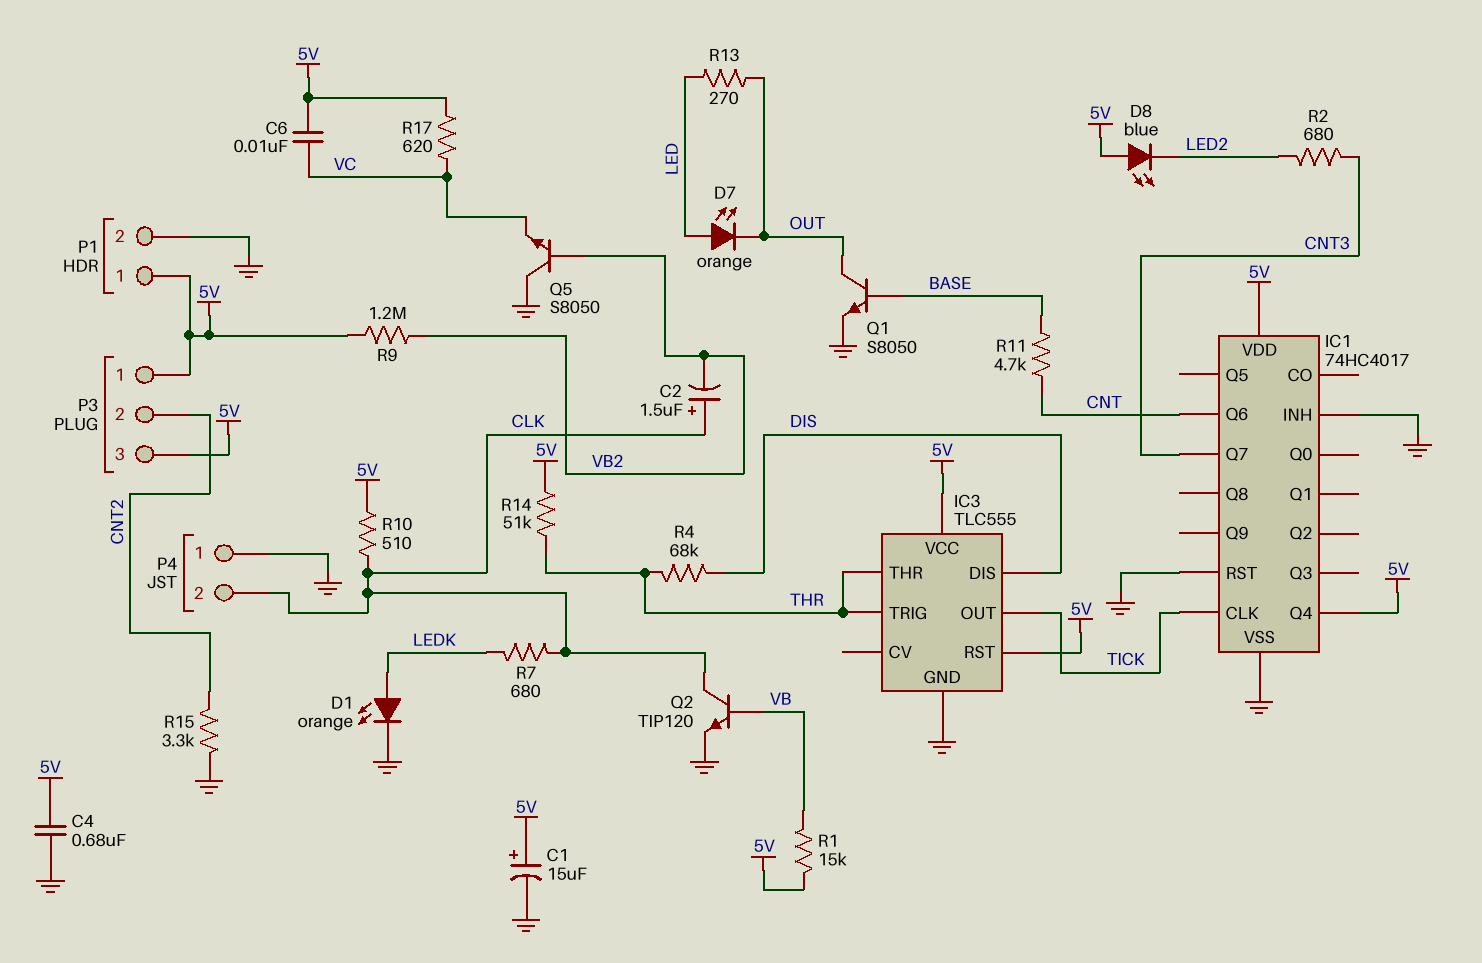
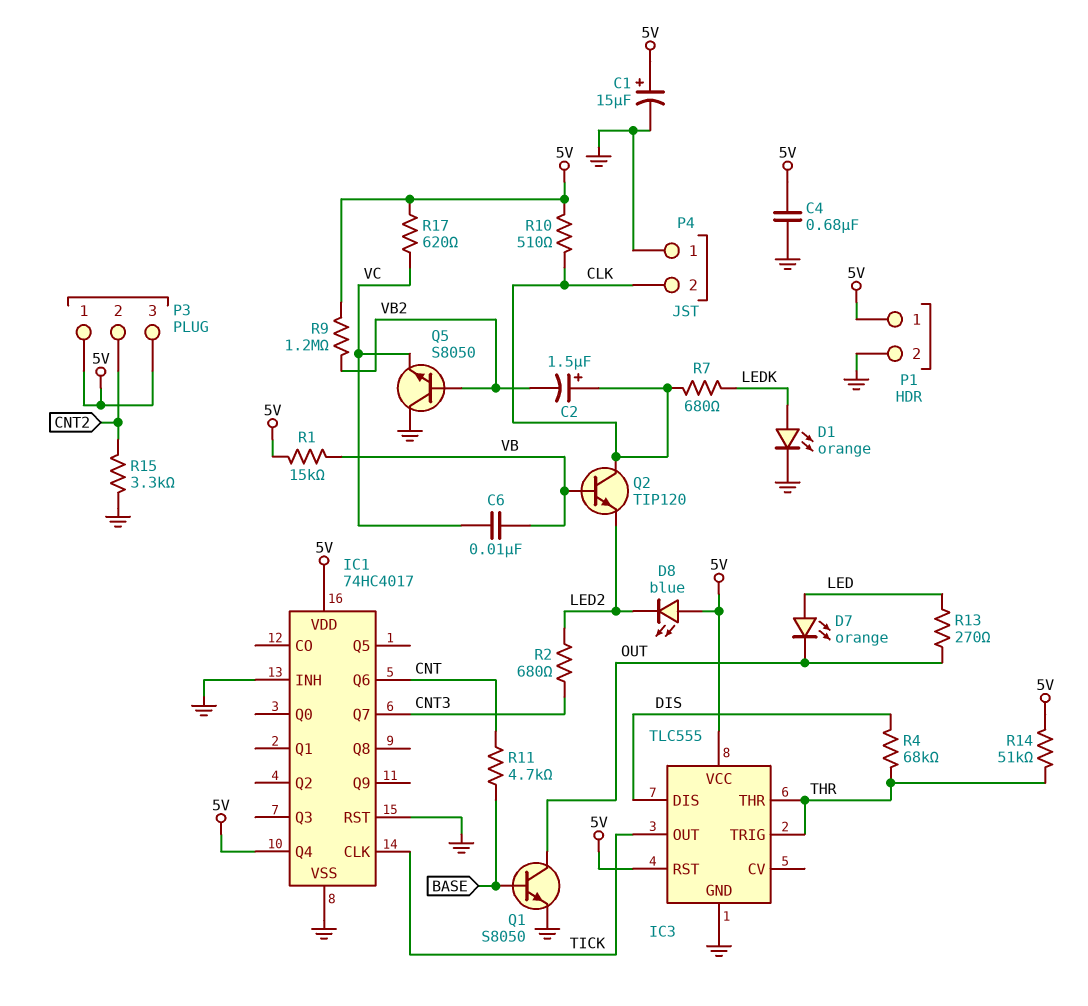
C6: 10nF (5V, VC) -> 10nF (VB, VC)
Q2: NPN TIP120 (B VB, C CLK, E GND) -> NPN TIP120 (B VB, C CLK, E LED2)

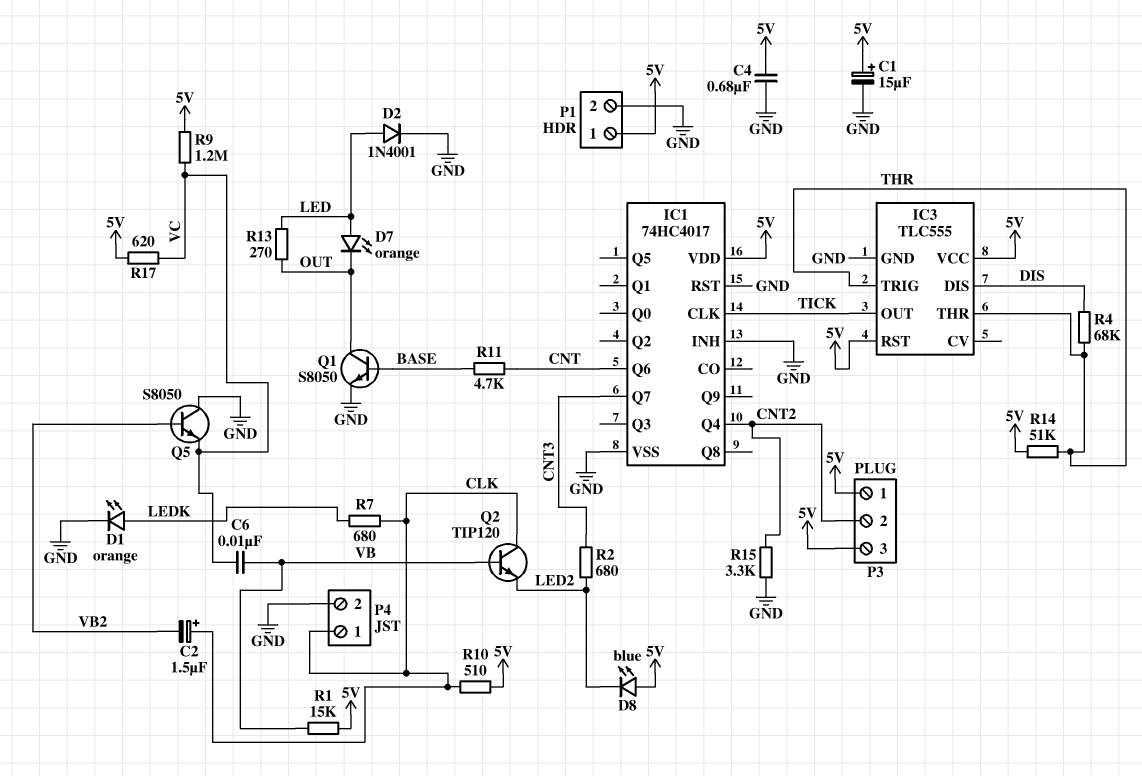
D2: none -> diode 1N4001 (A LED, K GND)
IC1 pin Q4: 5V -> CNT2
P4 pin 1: GND -> CLK
P4 pin 2: CLK -> GND
R9: 1.2M (5V, VB2) -> 1.2M (5V, VC)

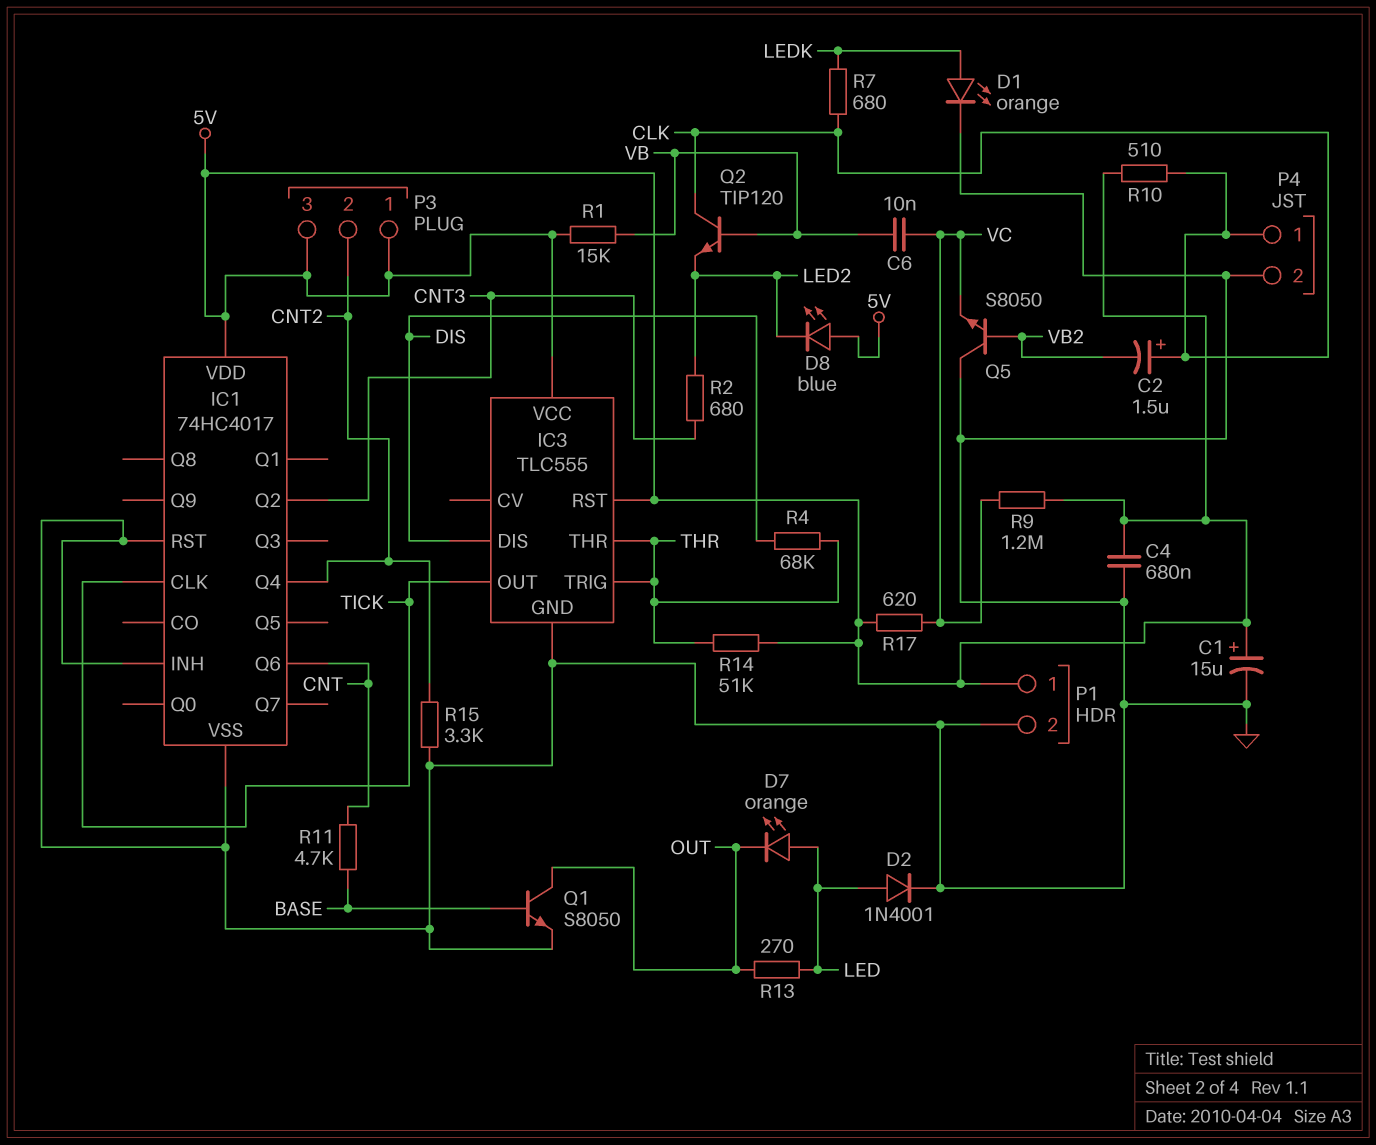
IC1 pin Q2: none -> CNT3
IC1 pin Q7: CNT3 -> none

